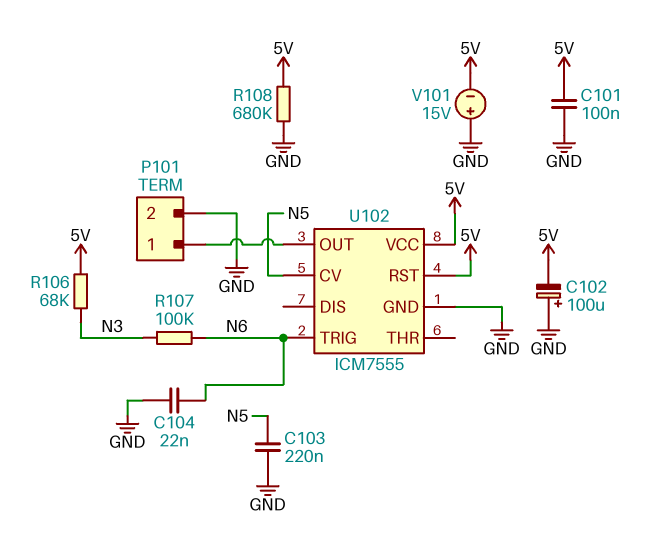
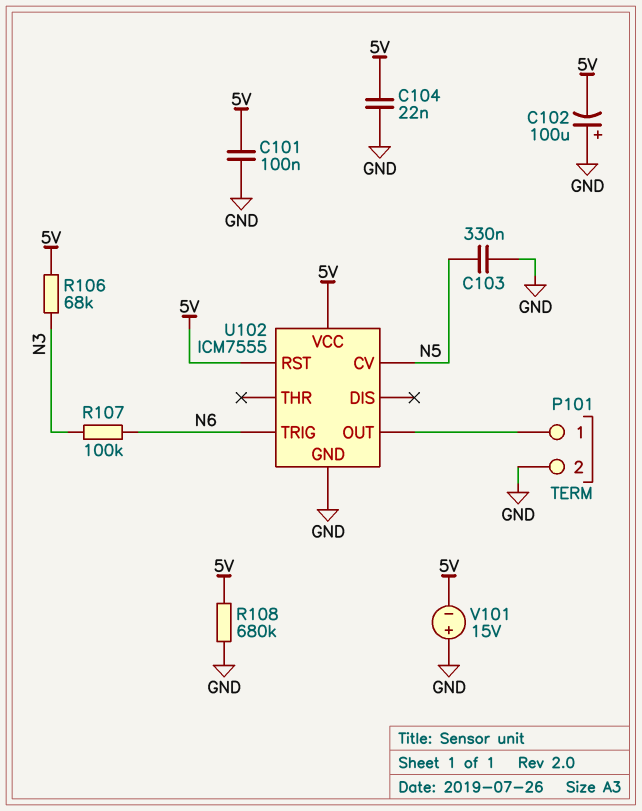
C103: 220nF (GND, N5) -> 330nF (GND, N5)
C104: 22nF (GND, N6) -> 22nF (5V, GND)

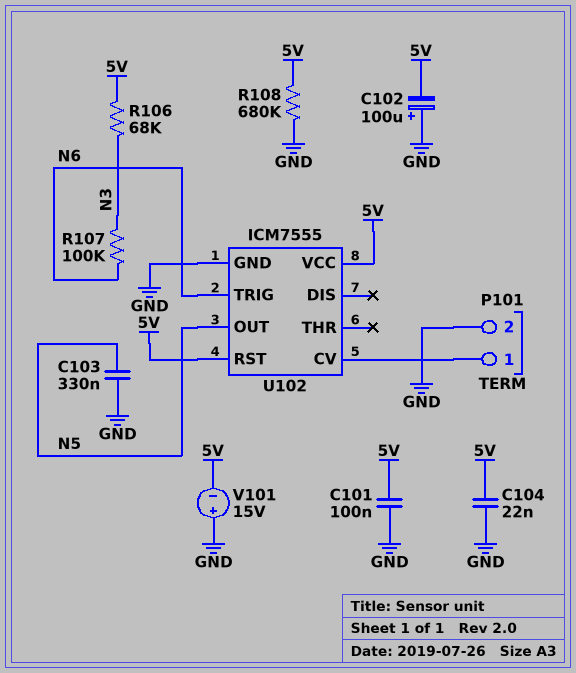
U102 pin CV: N5 -> P101/1
U102 pin OUT: P101/1 -> N5

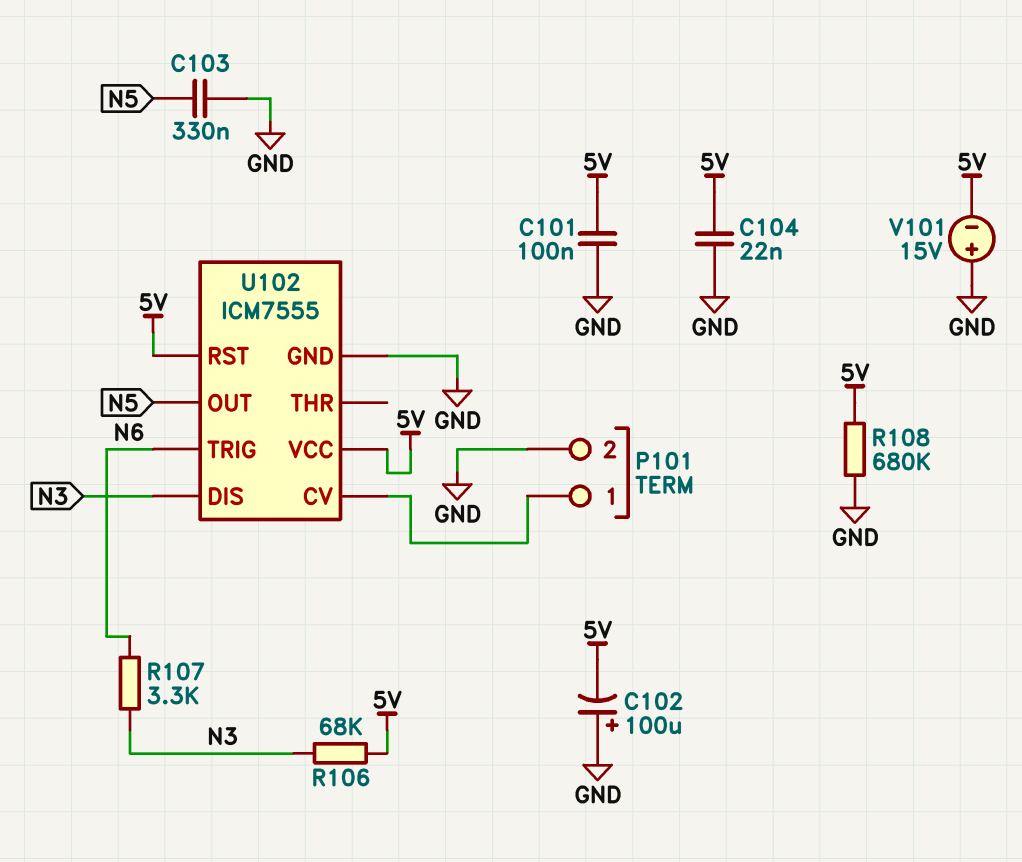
R107: 100k (N3, N6) -> 3.3k (N3, N6)
U102 pin DIS: none -> N3

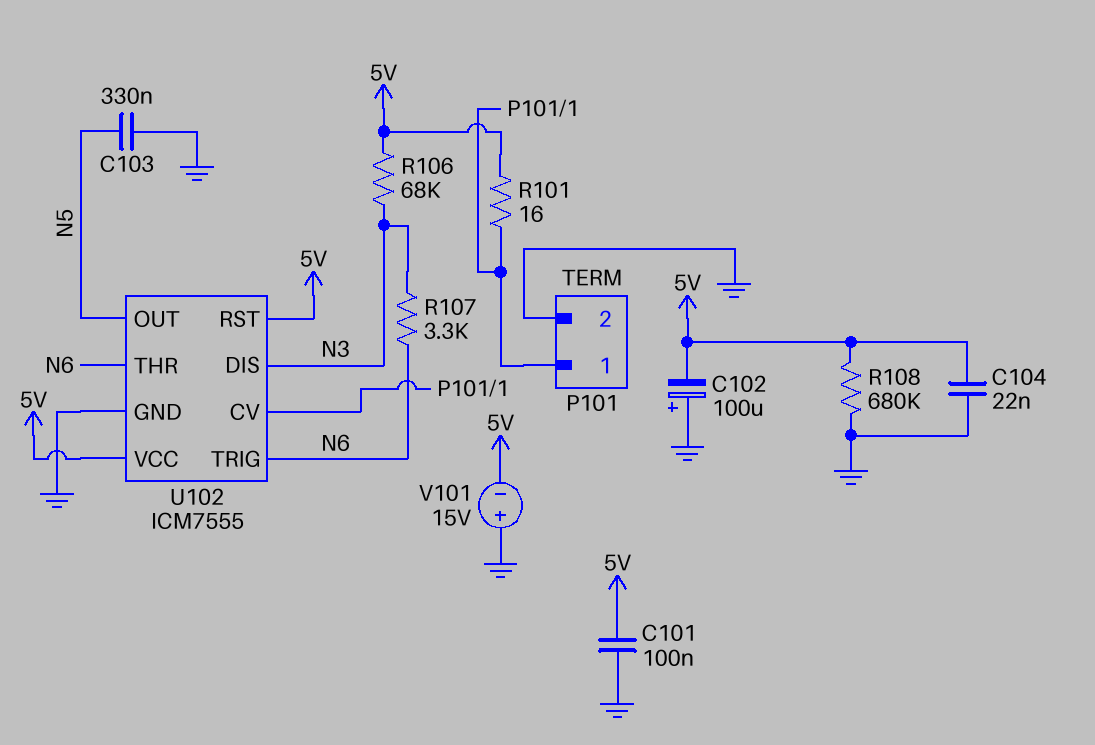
R101: none -> 16 (5V, P101/1)
U102 pin THR: none -> N6

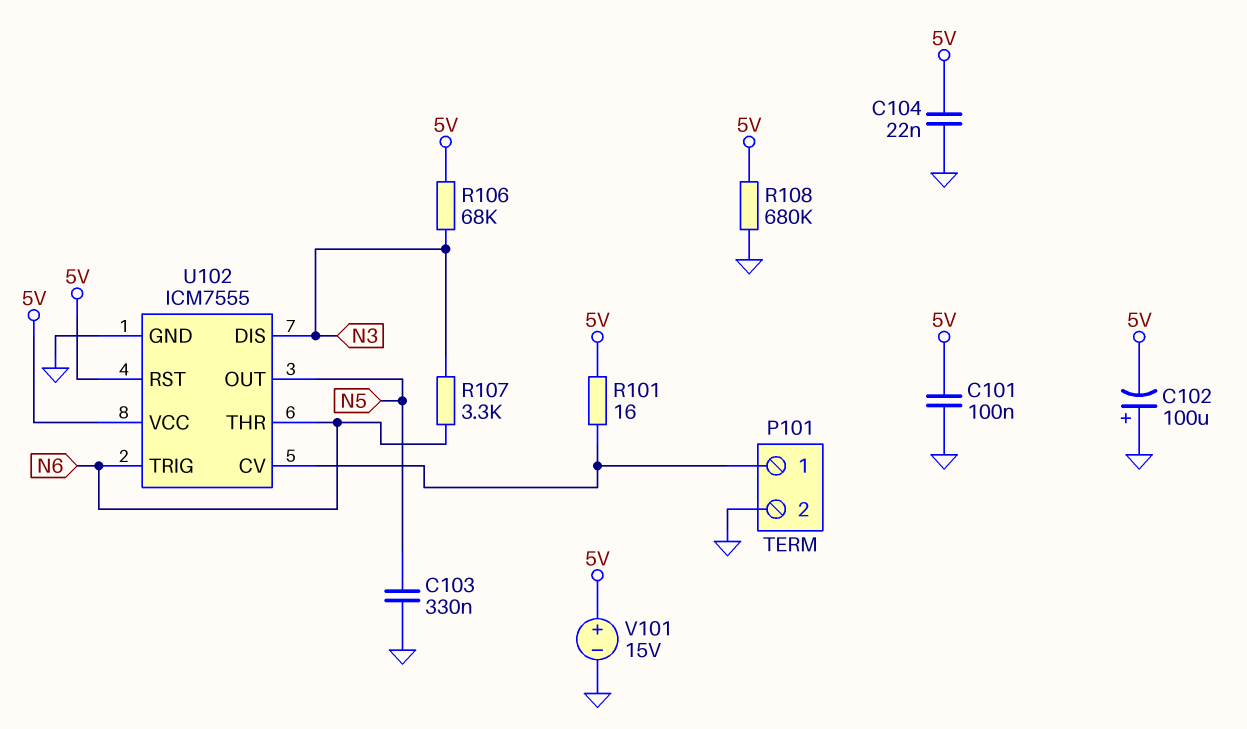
V101: 15V (plus GND, minus 5V) -> 15V (plus 5V, minus GND)

